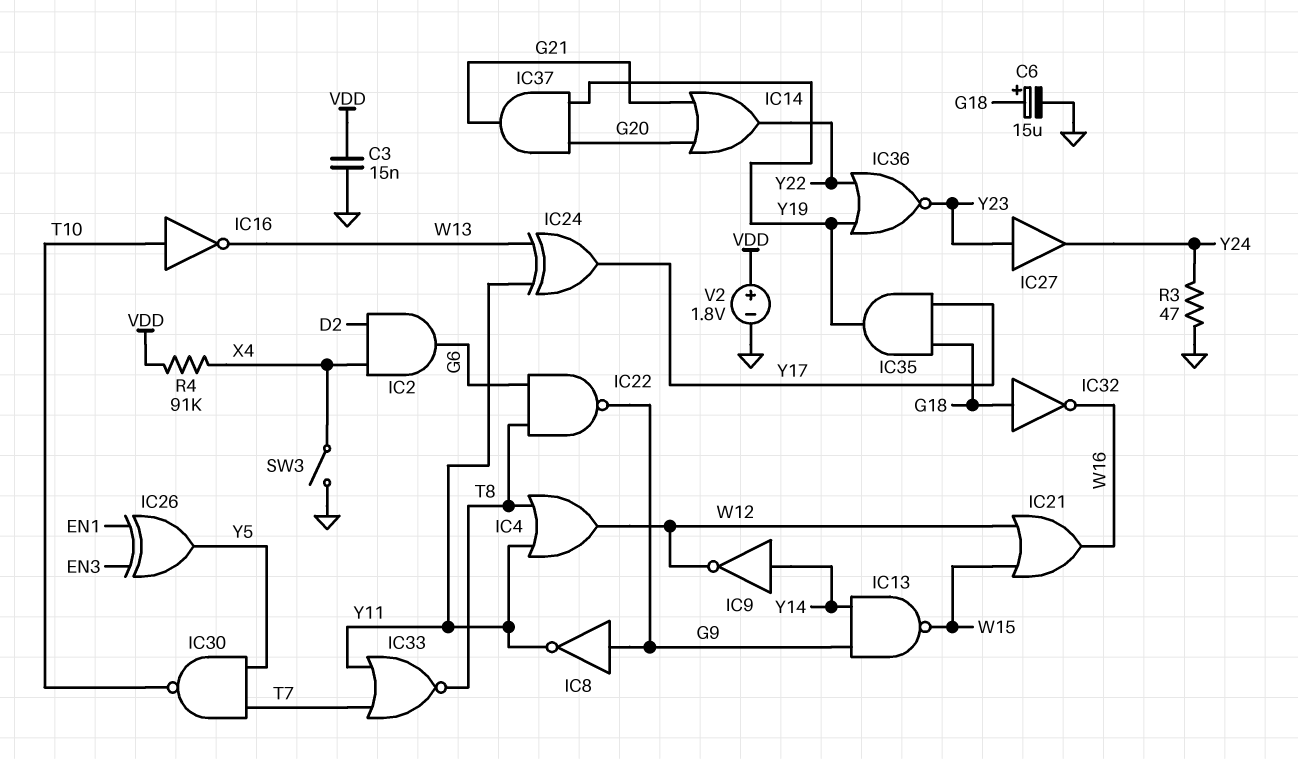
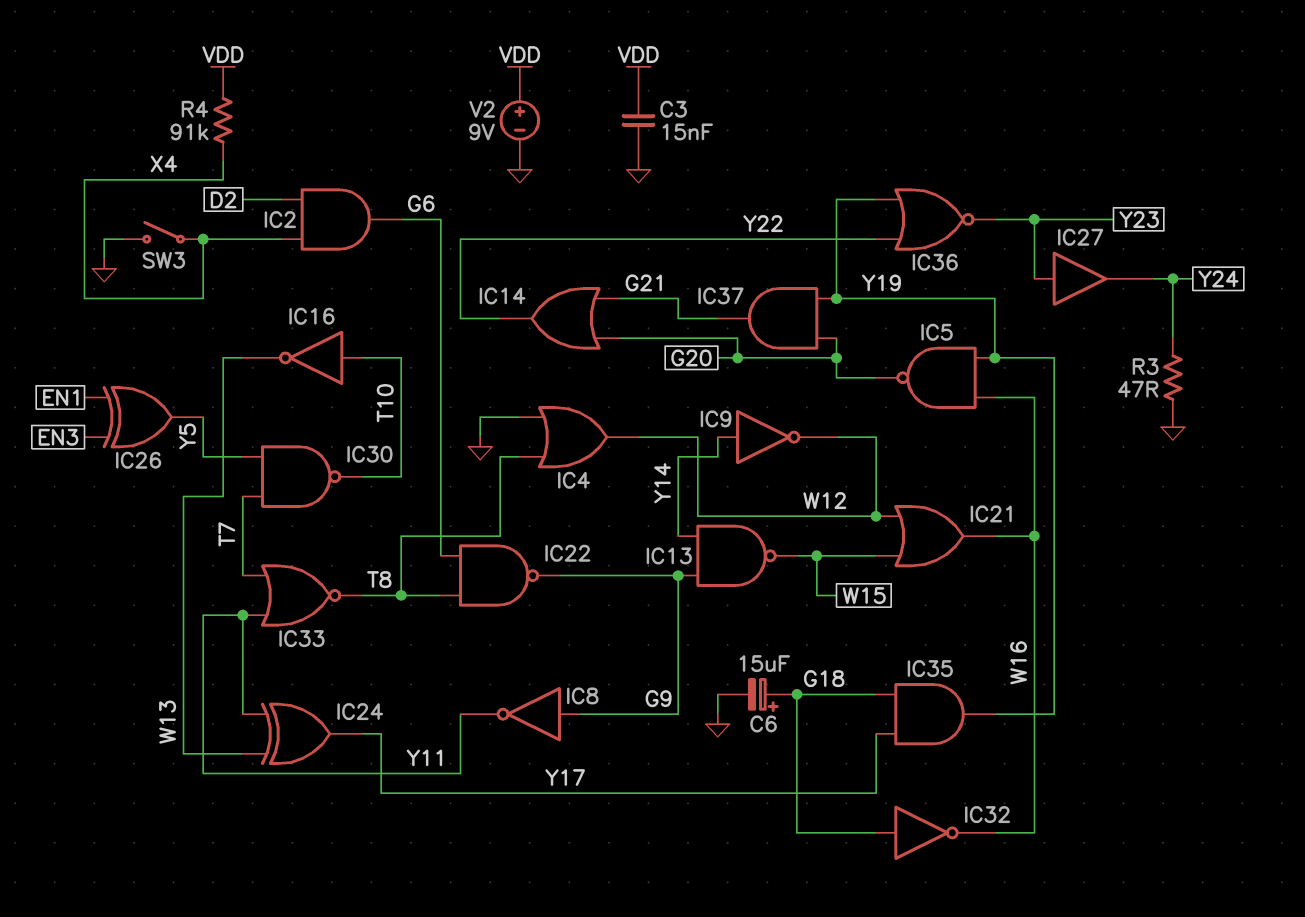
IC4: OR (in T8, in Y11, out W12) -> OR (in GND, in T8, out W12)
IC5: none -> NAND (in W16, in Y19, out G20)
V2: 1.8V (plus VDD, minus GND) -> 9V (plus VDD, minus GND)

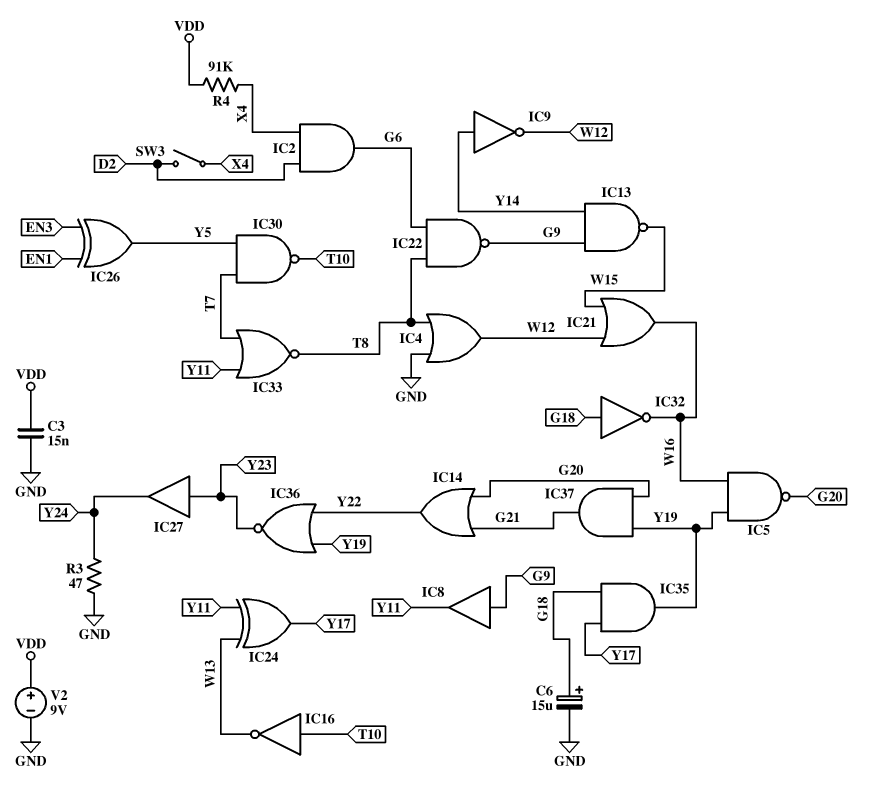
IC8: NOT (in G9, out Y11) -> buffer (in G9, out Y11)
SW3: switch (GND, X4) -> switch (D2, X4)

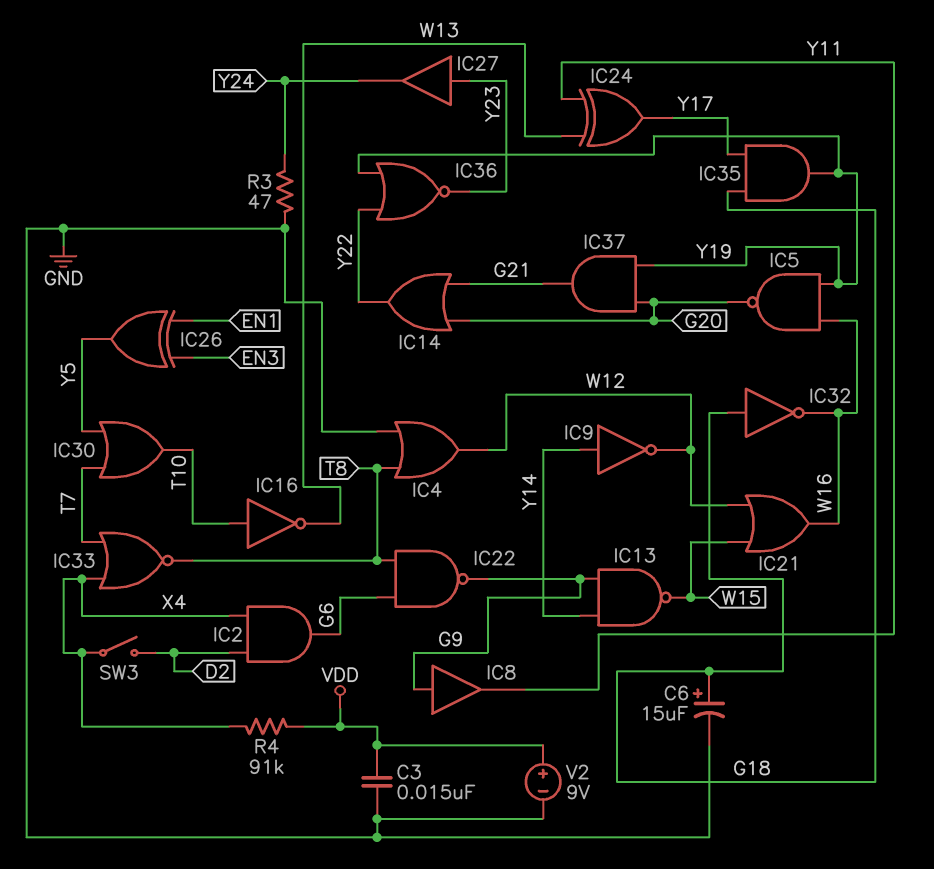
IC30: NAND (in T7, in Y5, out T10) -> OR (in T7, in Y5, out T10)
IC33: NOR (in T7, in Y11, out T8) -> NOR (in T7, in X4, out T8)

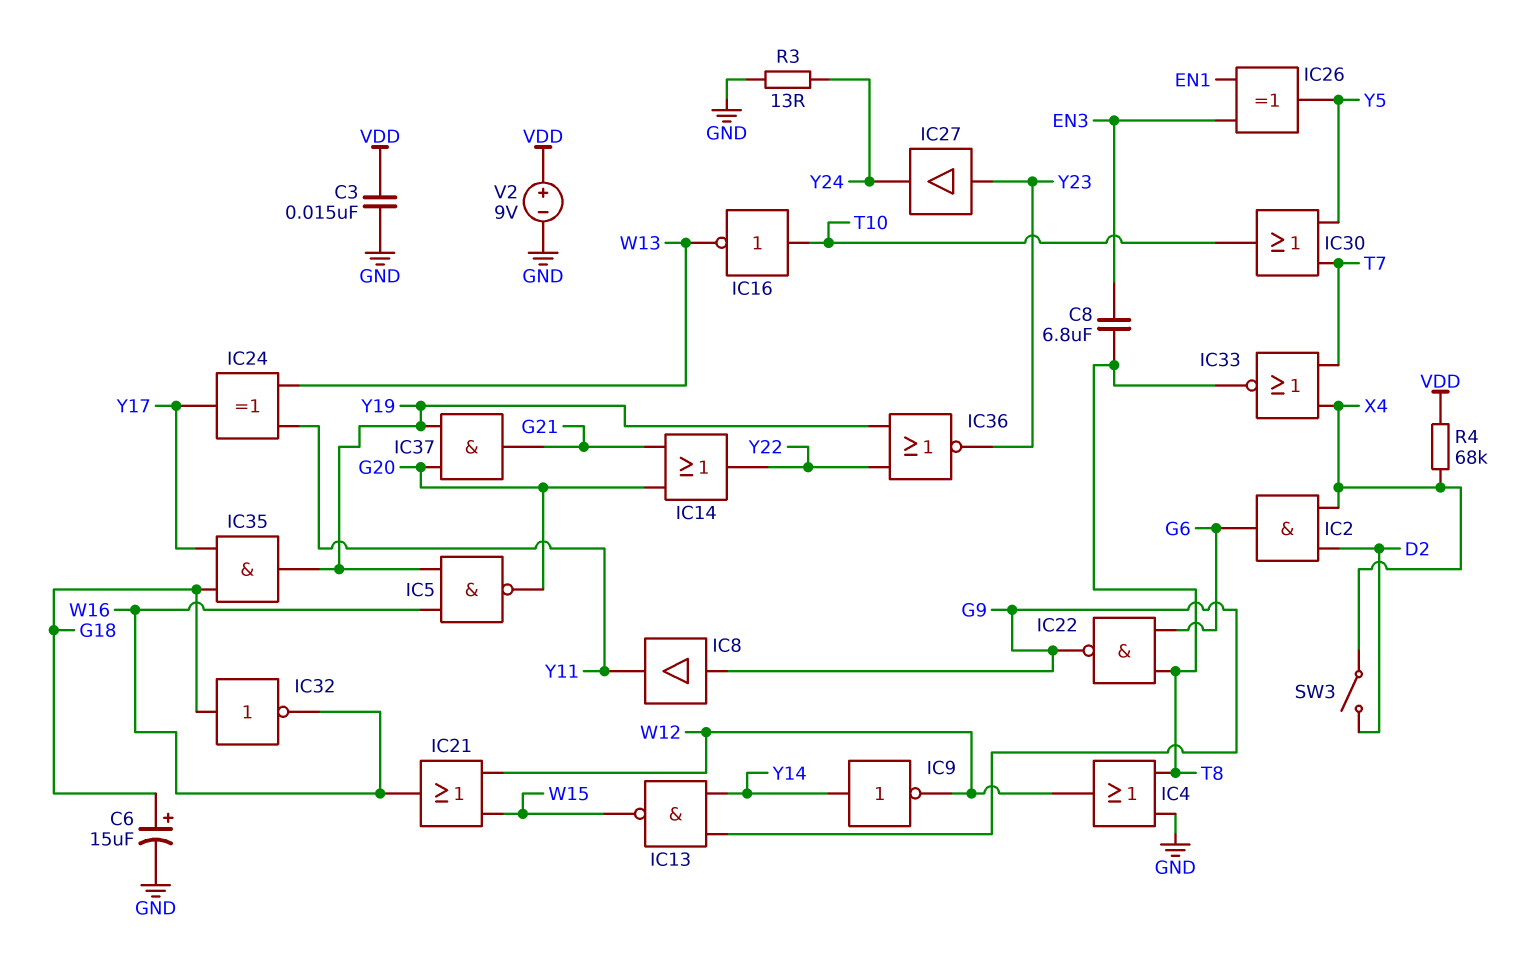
C8: none -> 6.8uF (EN3, T8)
R3: 47 (GND, Y24) -> 13 (GND, Y24)
R4: 91k (VDD, X4) -> 68k (VDD, X4)

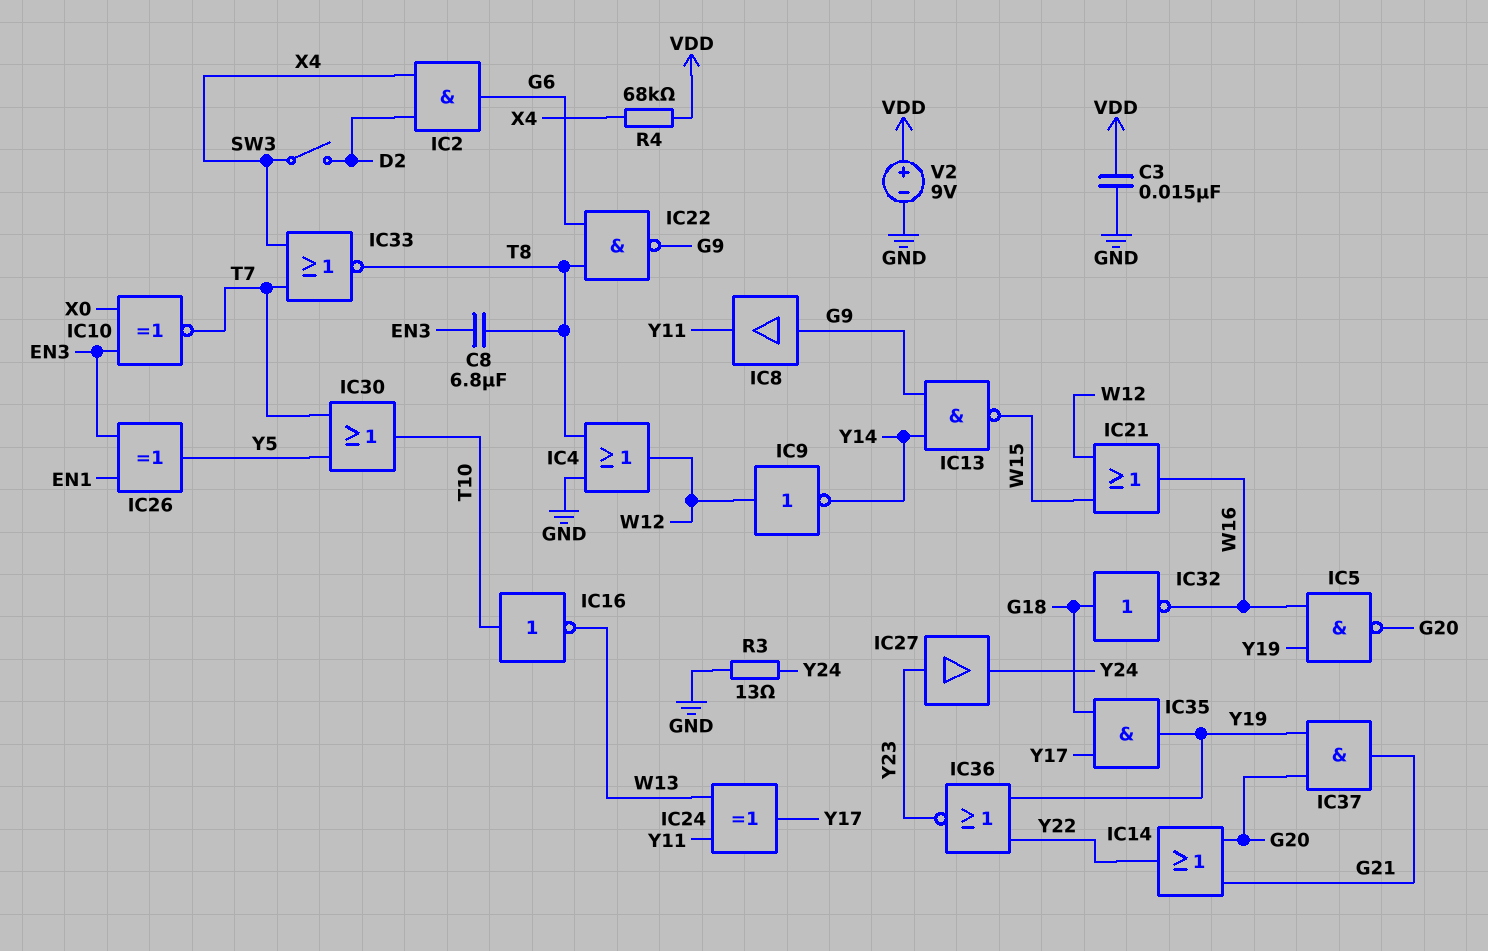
C6: 15uF (plus G18, minus GND) -> none
IC9: NOT (in Y14, out W12) -> NOT (in W12, out Y14)
IC10: none -> XNOR (in EN3, in X0, out T7)

